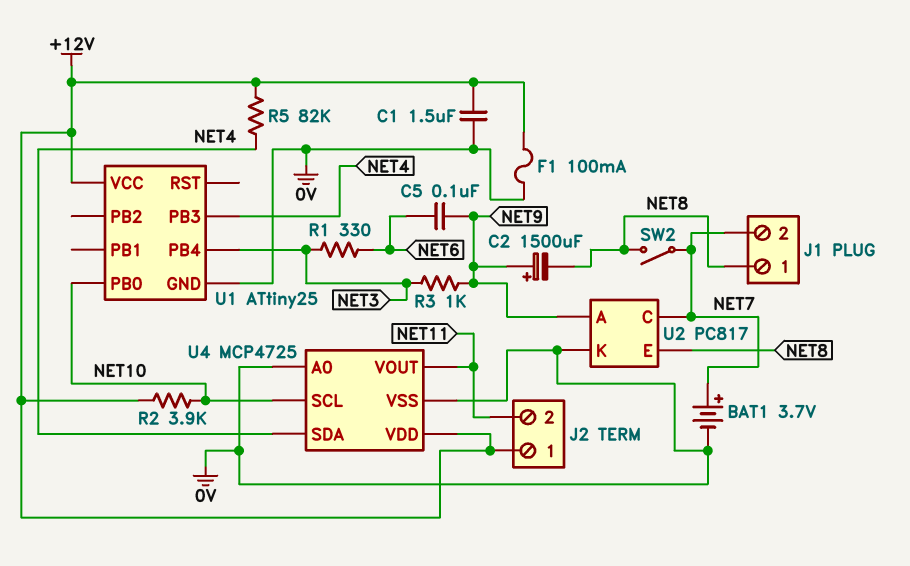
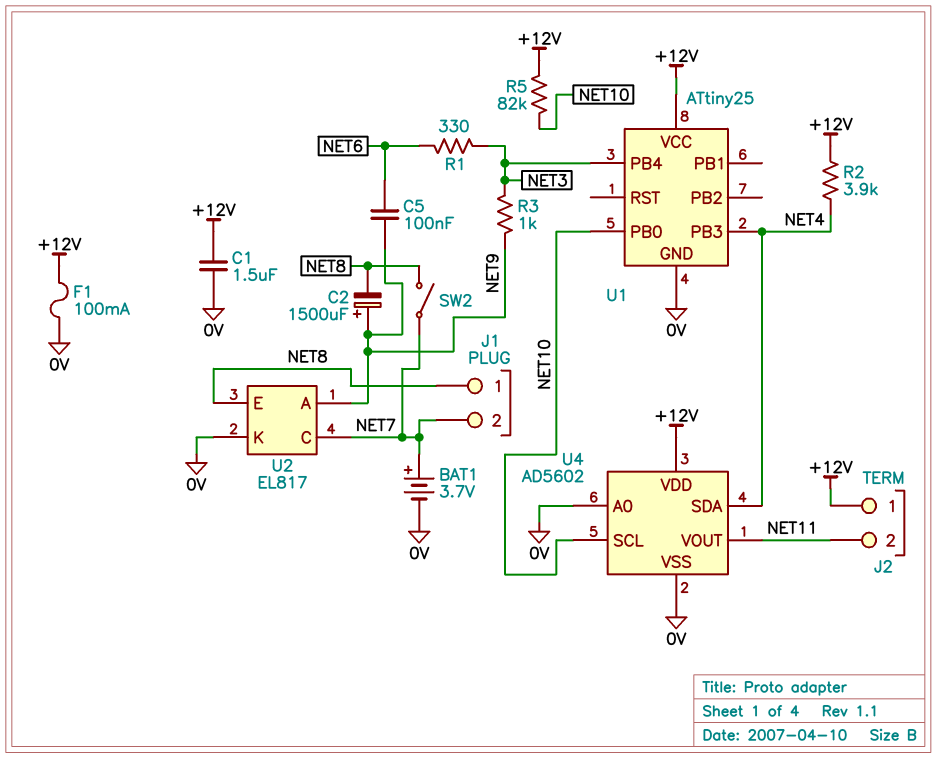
R2: 3.9k (+12V, NET10) -> 3.9k (+12V, NET4)
R5: 82k (+12V, NET4) -> 82k (+12V, NET10)
U2: PC817 -> EL817
U4: MCP4725 -> AD5602

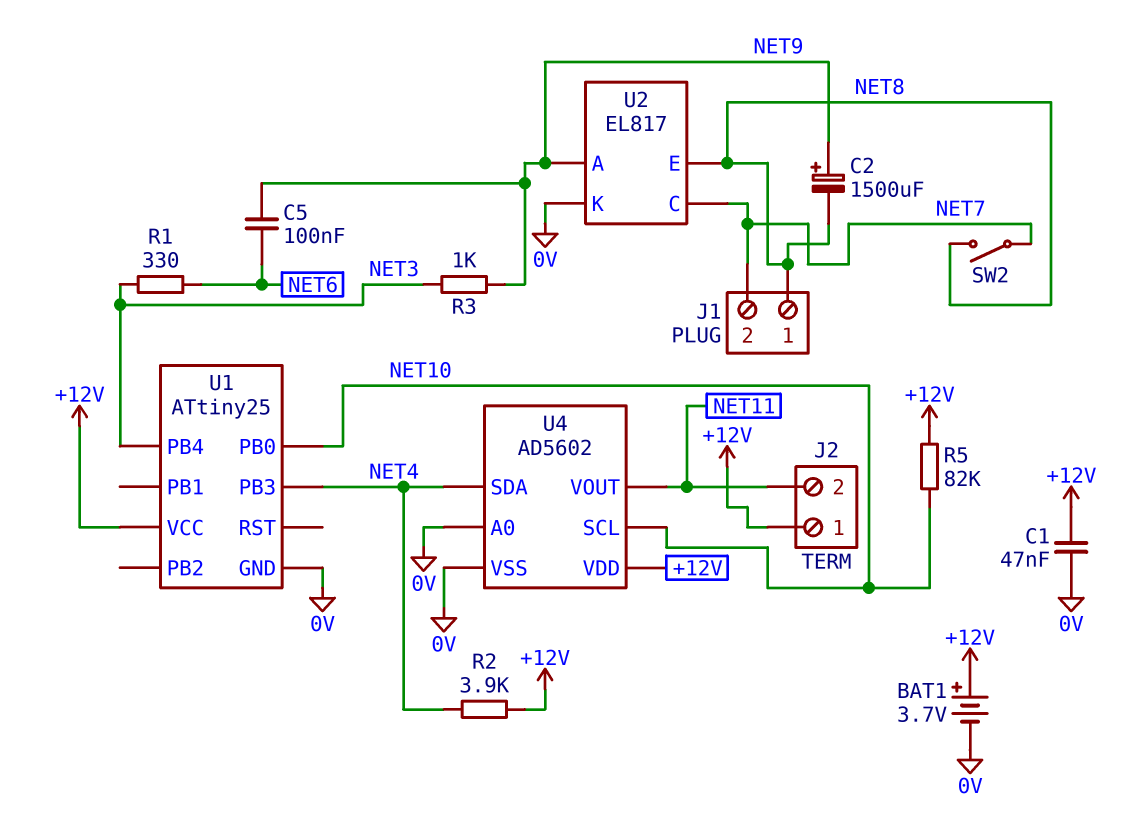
BAT1: 3.7V (plus NET7, minus 0V) -> 3.7V (plus +12V, minus 0V)
C1: 1.5uF (+12V, 0V) -> 47nF (+12V, 0V)
F1: 100mA (+12V, 0V) -> none

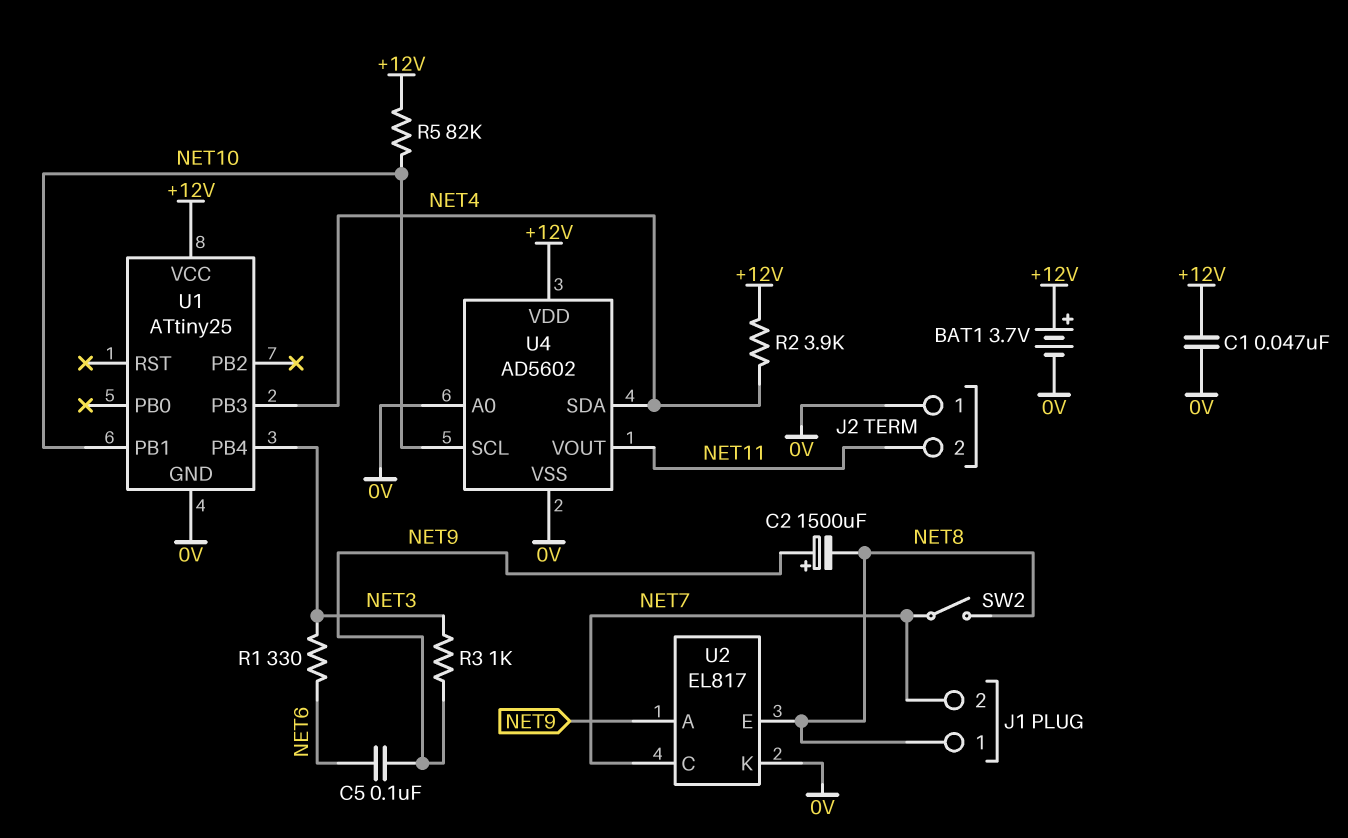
J2 pin 1: +12V -> 0V
U1 pin PB0: NET10 -> none
U1 pin PB1: none -> NET10

